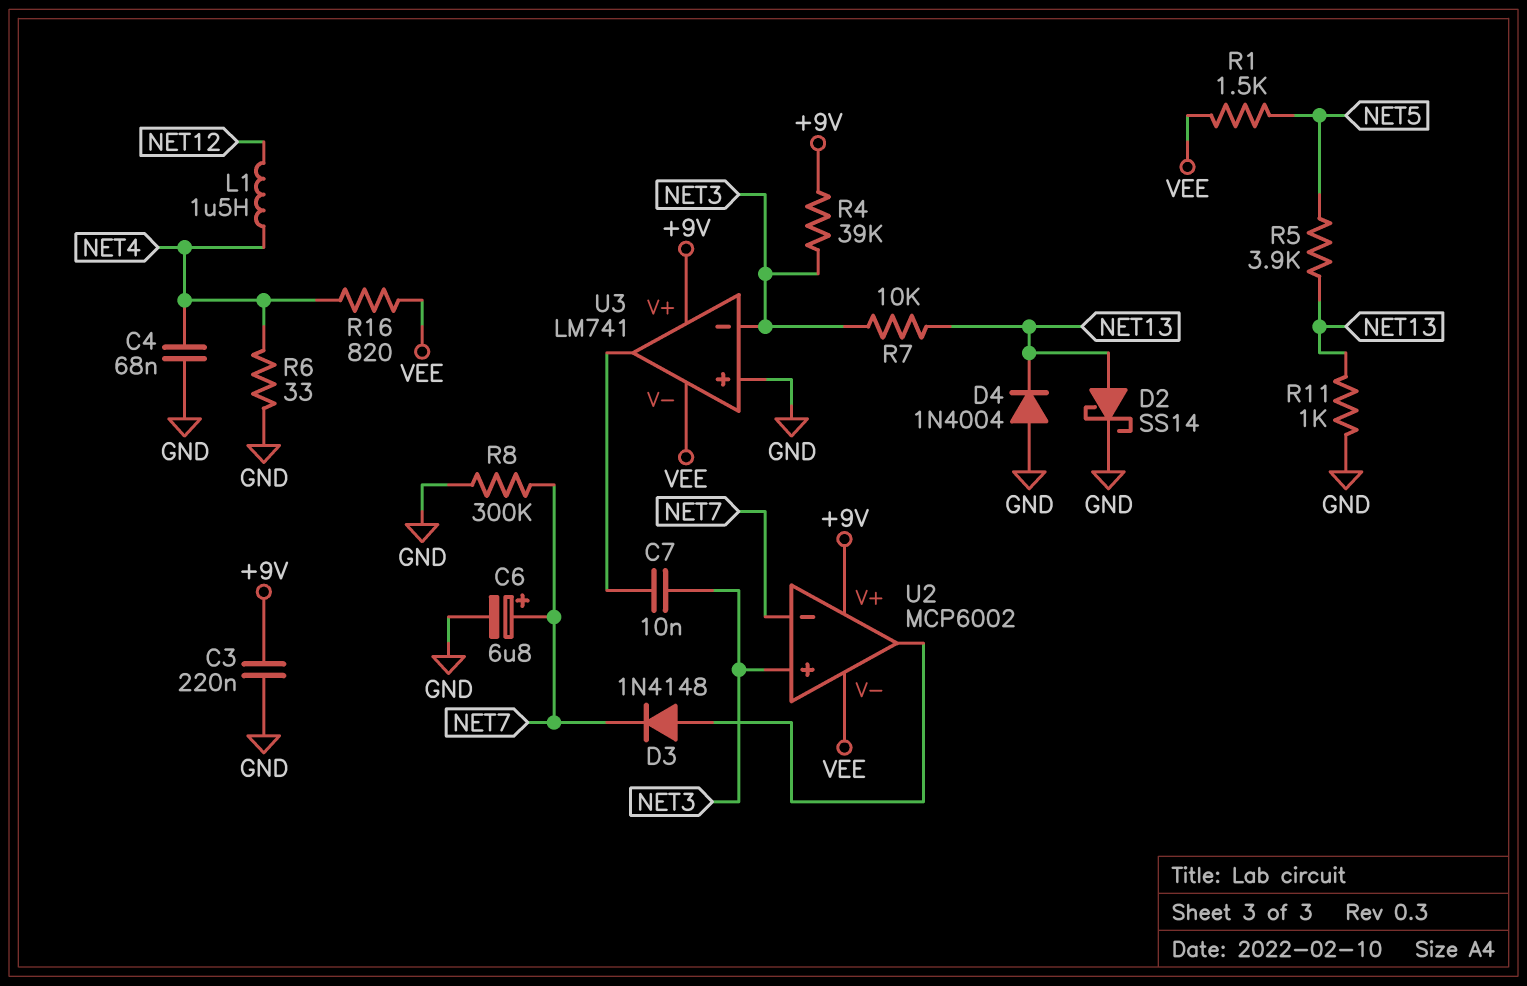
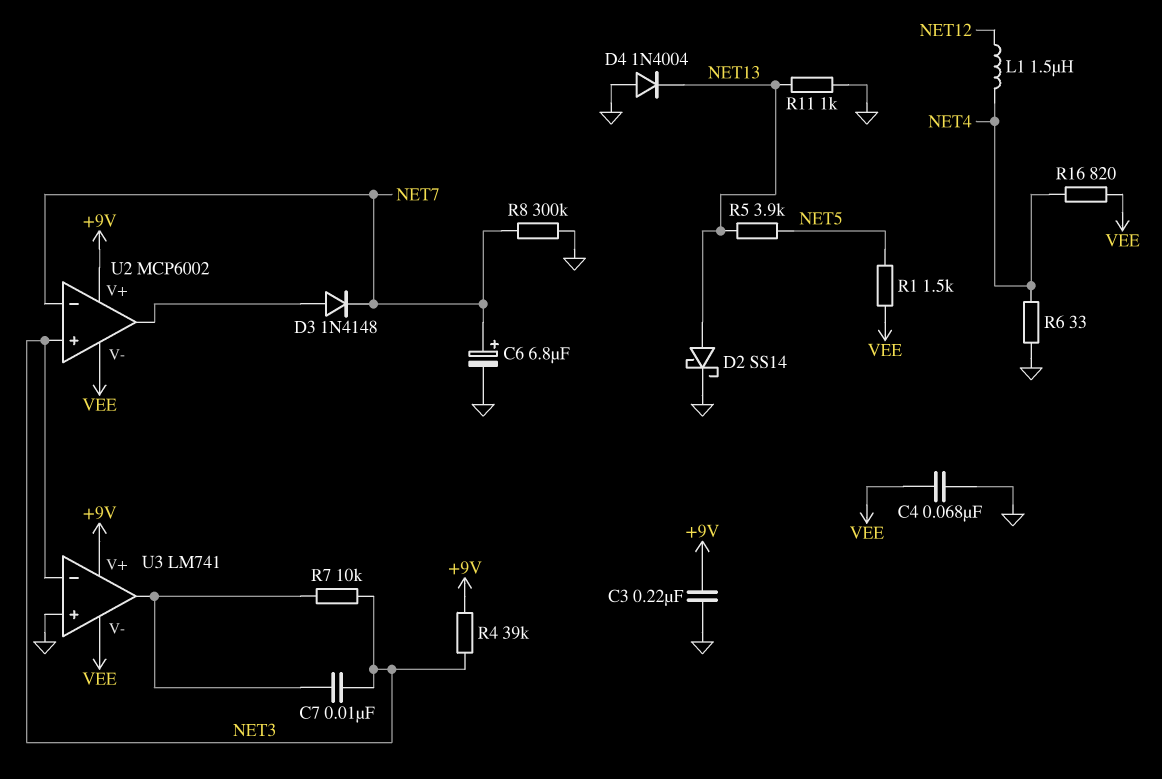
C4: 68nF (GND, NET4) -> 68nF (GND, VEE)
R7: 10k (NET3, NET13) -> 10k (NET3, U3/out)

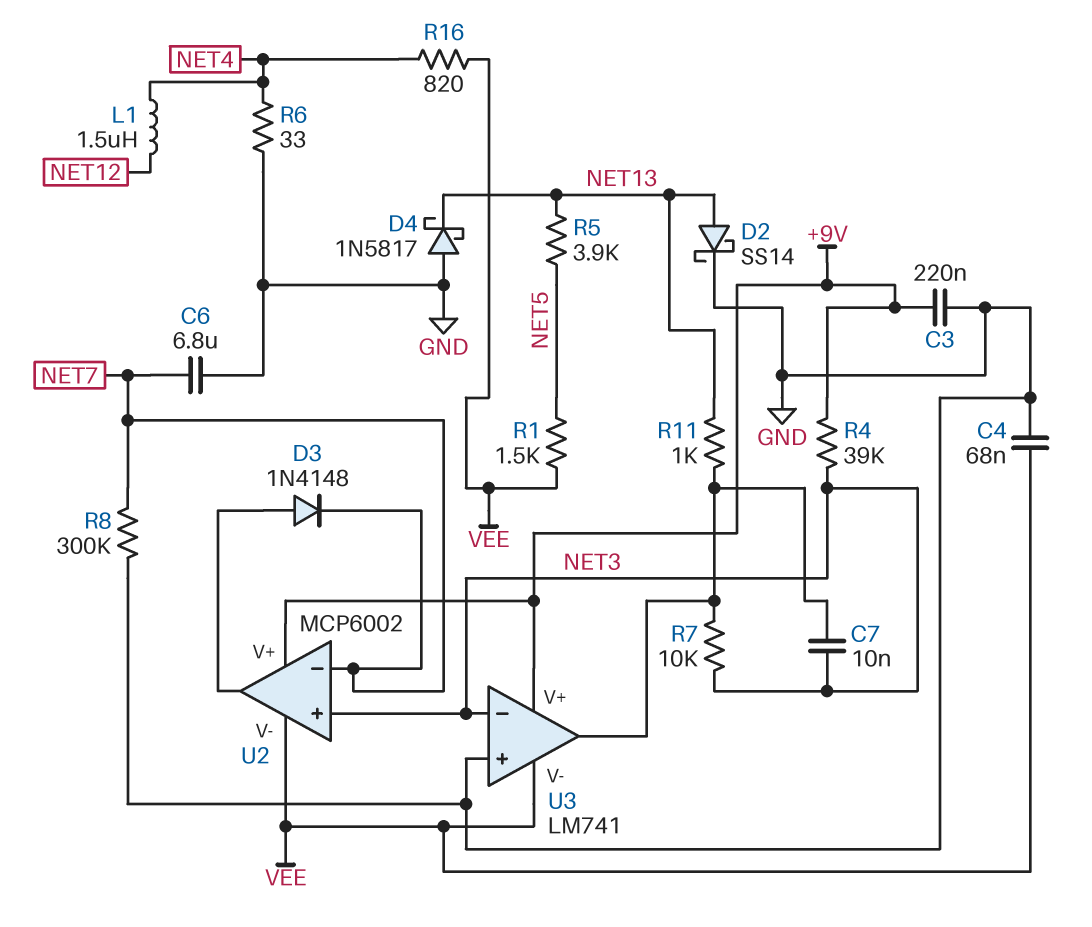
C6: 6.8uF (plus NET7, minus GND) -> 6.8uF (GND, NET7)
D4: diode 1N4004 (A GND, K NET13) -> schottky 1N5817 (A GND, K NET13)
R11: 1k (GND, NET13) -> 1k (NET13, U3/out)

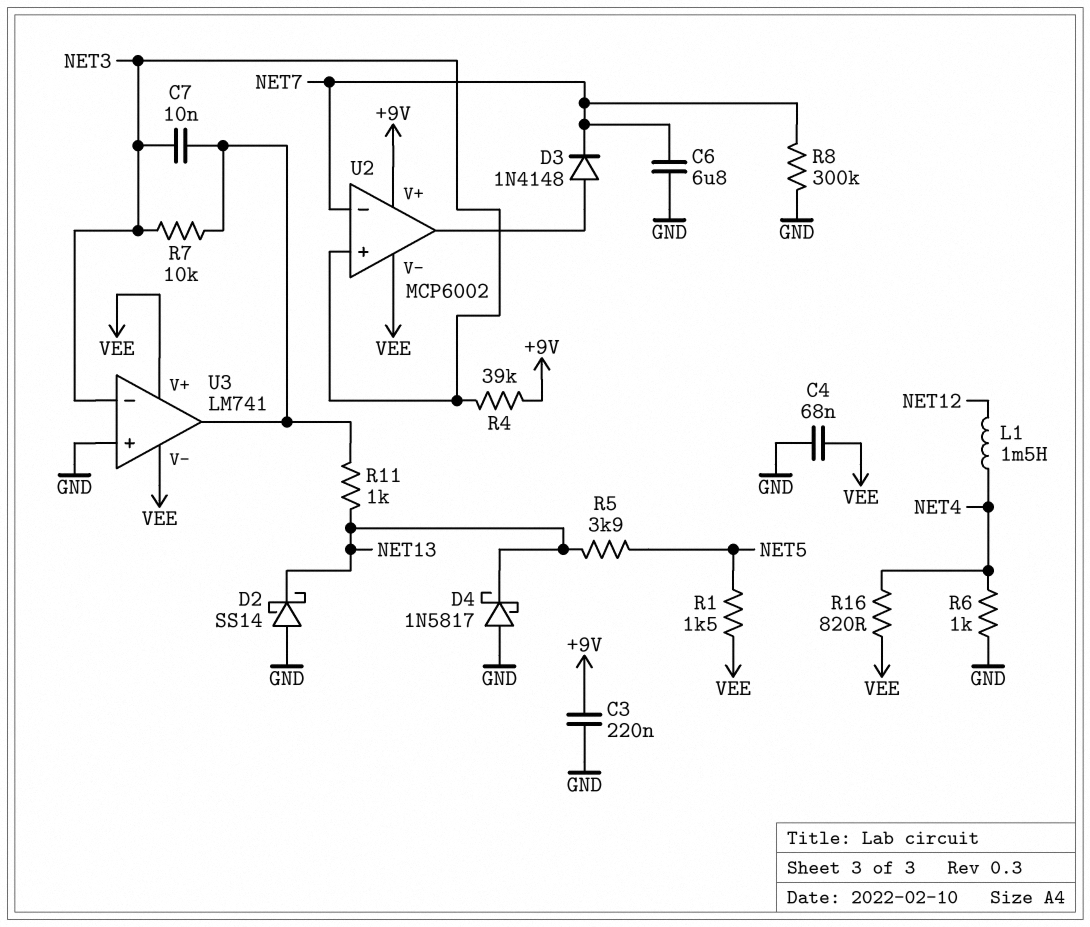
D2: schottky SS14 (A NET13, K GND) -> schottky SS14 (A GND, K NET13)
L1: 1.5uH (NET4, NET12) -> 1.5mH (NET4, NET12)
R6: 33 (GND, NET4) -> 1k (GND, NET4)
U3 pin V+: +9V -> VEE

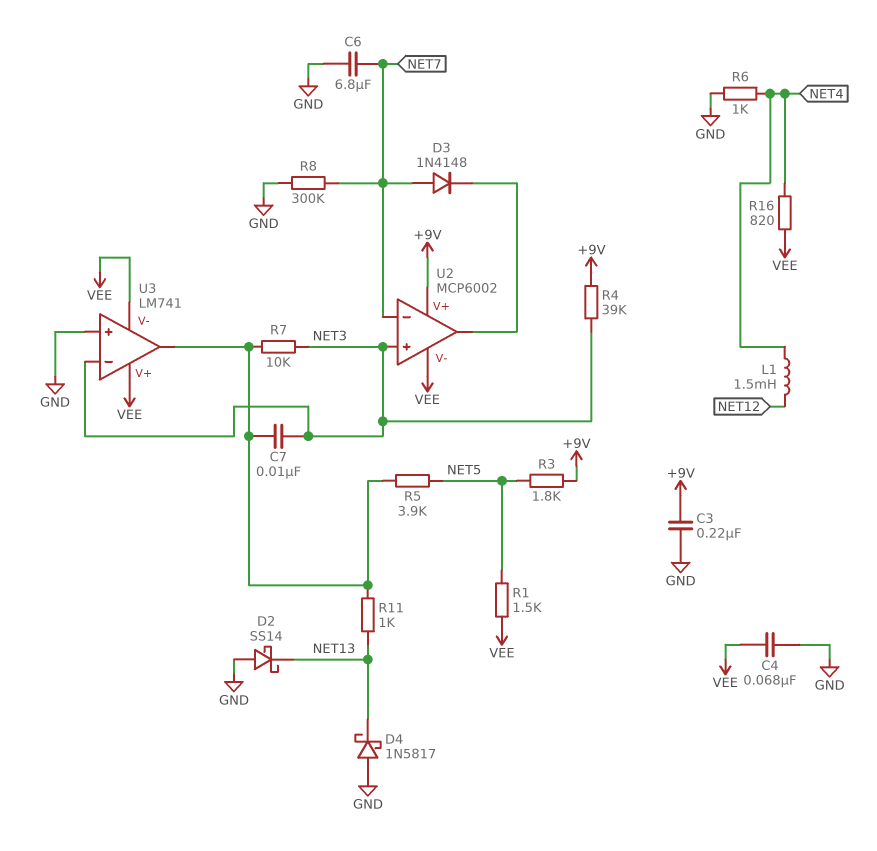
D3: diode 1N4148 (A U2/out, K NET7) -> diode 1N4148 (A NET7, K U2/out)
R3: none -> 1.8k (+9V, NET5)
R5: 3.9k (NET5, NET13) -> 3.9k (NET5, U3/out)

